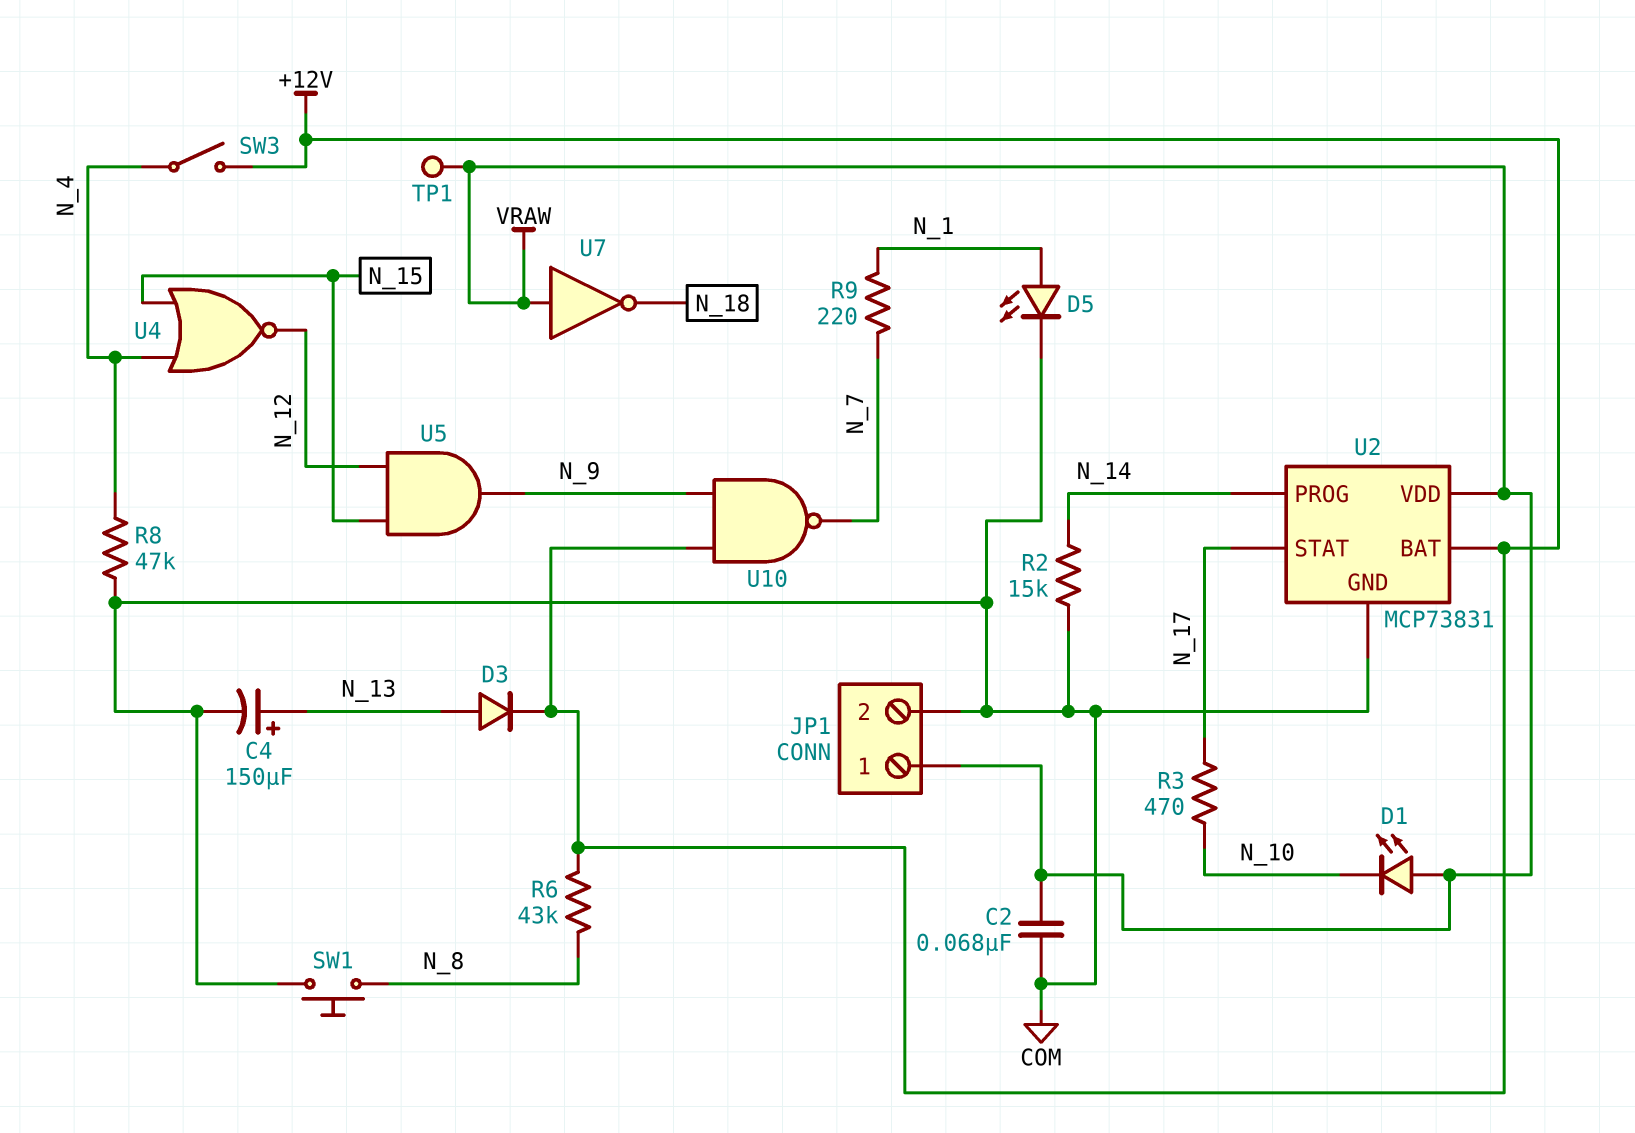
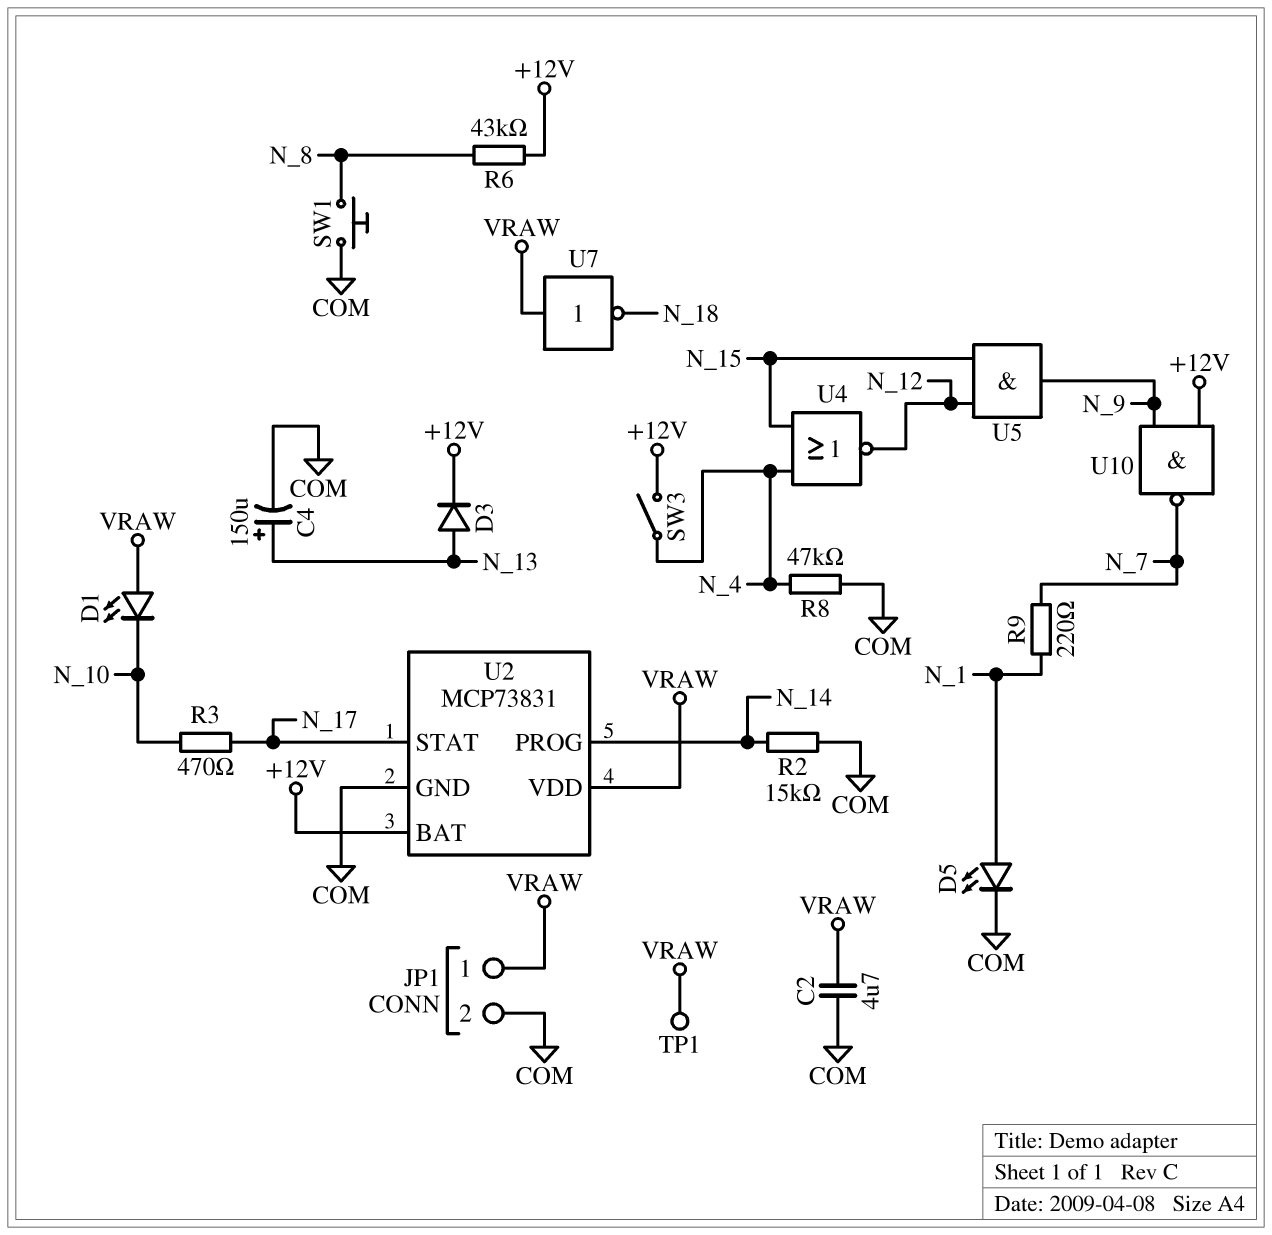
C2: 68nF (COM, VRAW) -> 4.7uF (COM, VRAW)

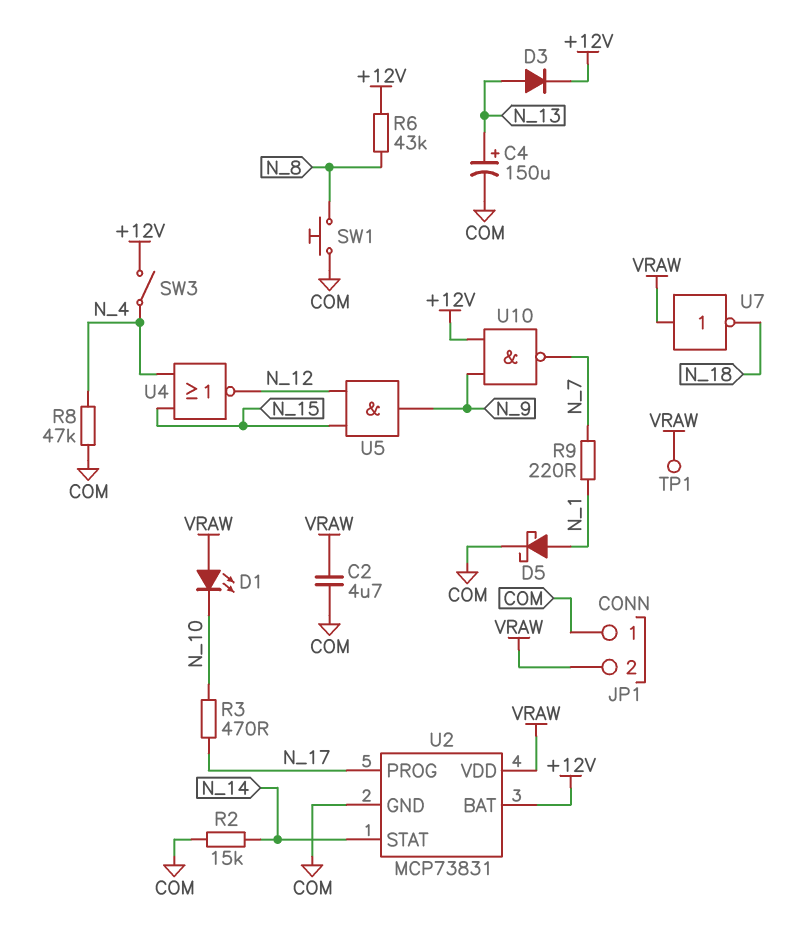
D5: LED (A N_1, K COM) -> schottky (A N_1, K COM)
JP1 pin 1: VRAW -> COM
JP1 pin 2: COM -> VRAW
U2 pin PROG: N_14 -> N_17
U2 pin STAT: N_17 -> N_14

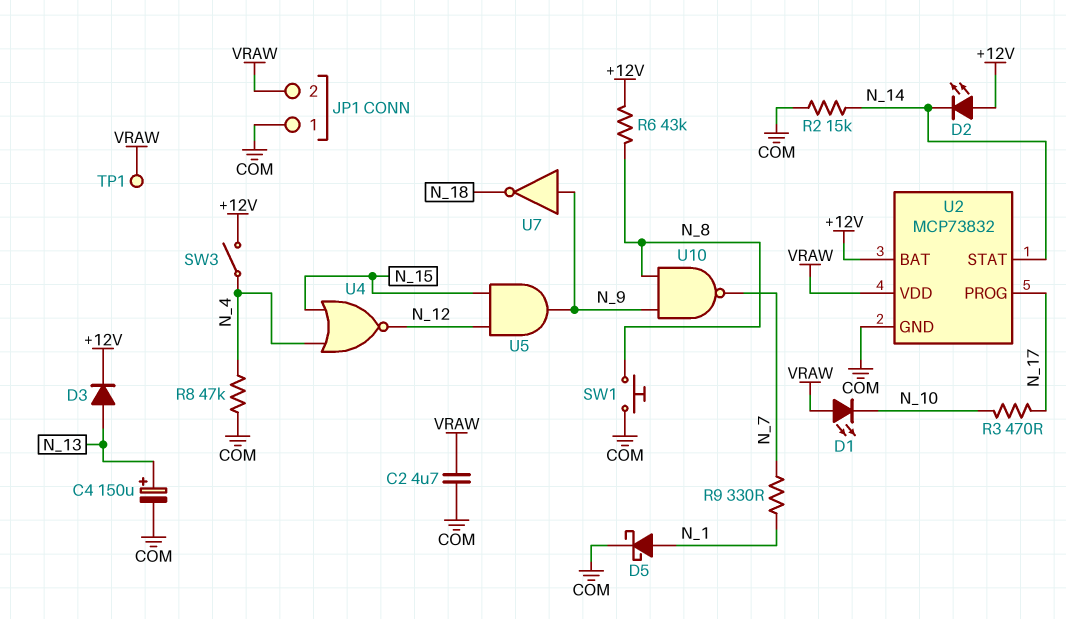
D2: none -> LED (A +12V, K N_14)
R9: 220 (N_1, N_7) -> 330 (N_1, N_7)
U2: MCP73831 -> MCP73832
U7: NOT (in VRAW, out N_18) -> NOT (in N_9, out N_18)
U10: NAND (in +12V, in N_9, out N_7) -> NAND (in N_8, in N_9, out N_7)

